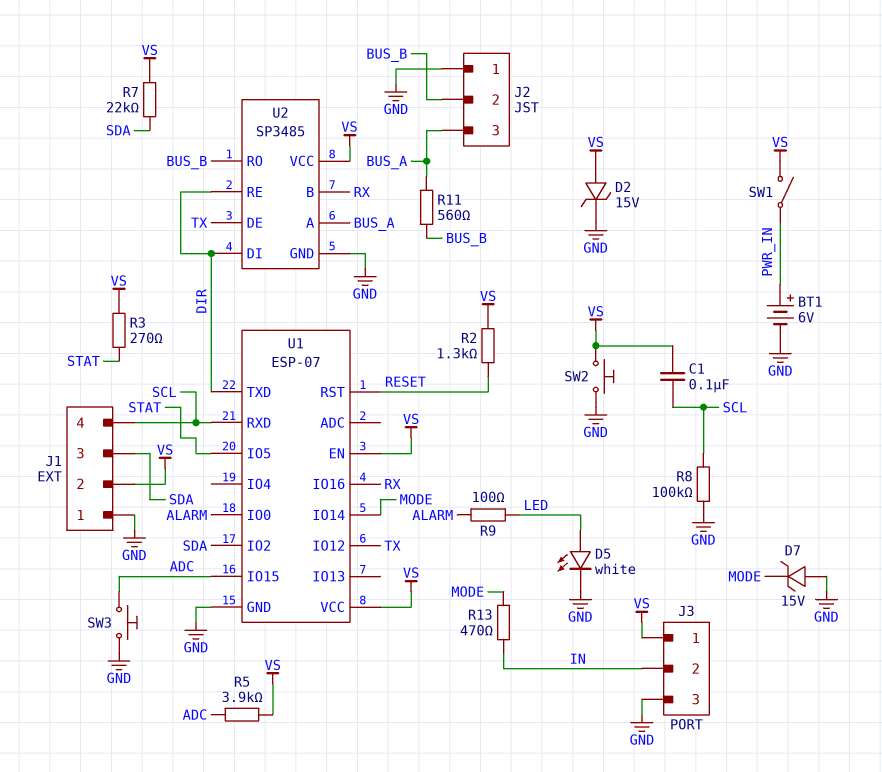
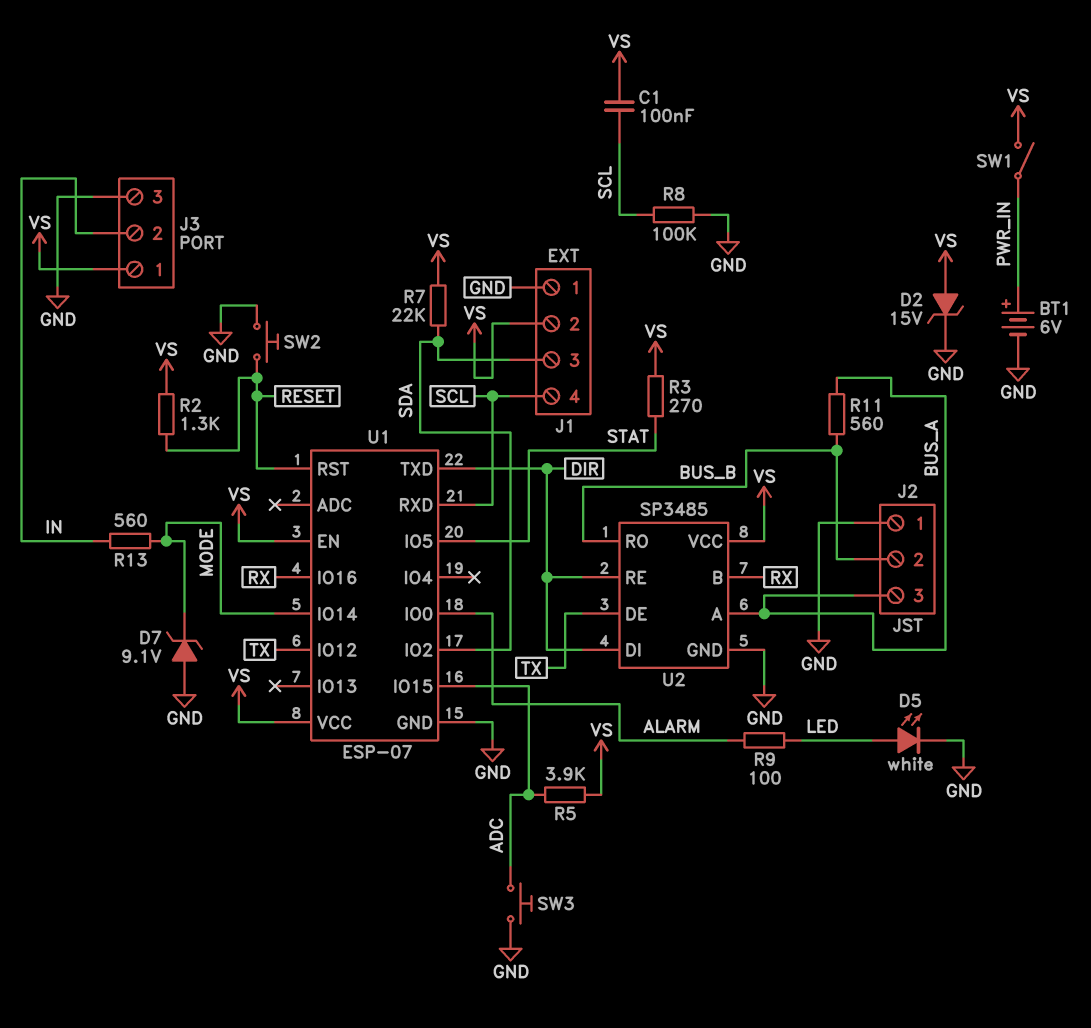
D7: zener 15V (A GND, K MODE) -> zener 9.1V (A GND, K MODE)
R13: 470 (IN, MODE) -> 560 (IN, MODE)
SW2: button (GND, VS) -> button (GND, RESET)

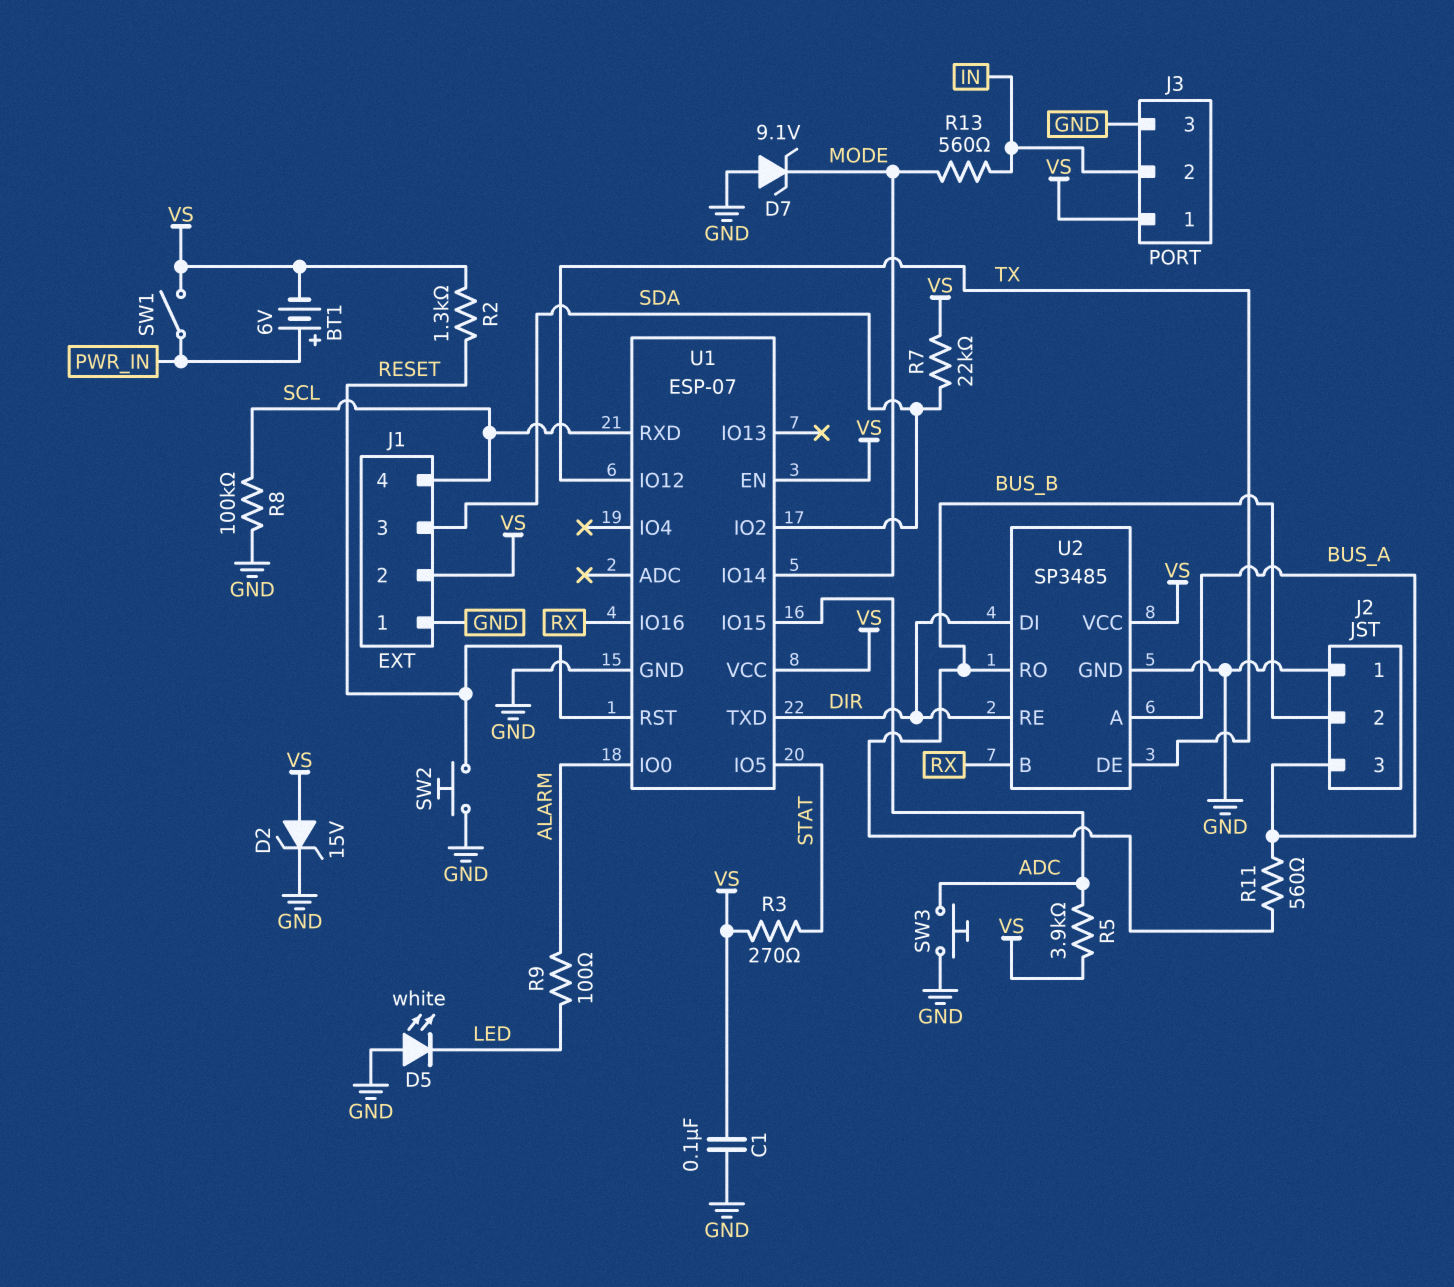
BT1: 6V (plus PWR_IN, minus GND) -> 6V (plus PWR_IN, minus VS)
C1: 100nF (SCL, VS) -> 100nF (GND, VS)
D5: LED white (A LED, K GND) -> LED white (A GND, K LED)

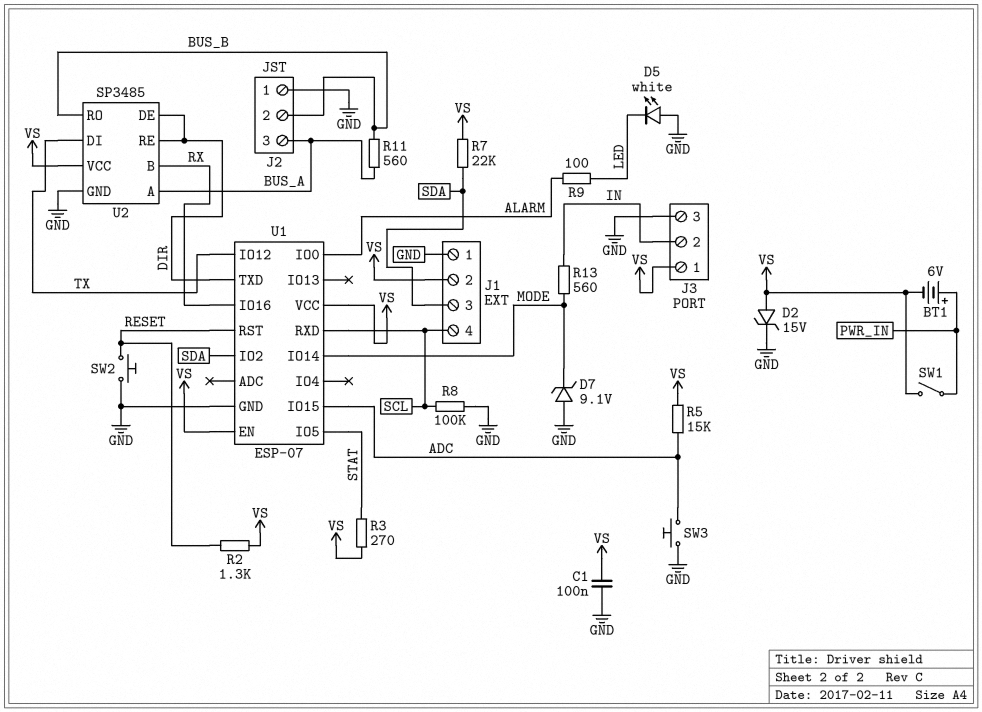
R5: 3.9k (ADC, VS) -> 15k (ADC, VS)
U2 pin DE: TX -> DIR
U2 pin DI: DIR -> TX

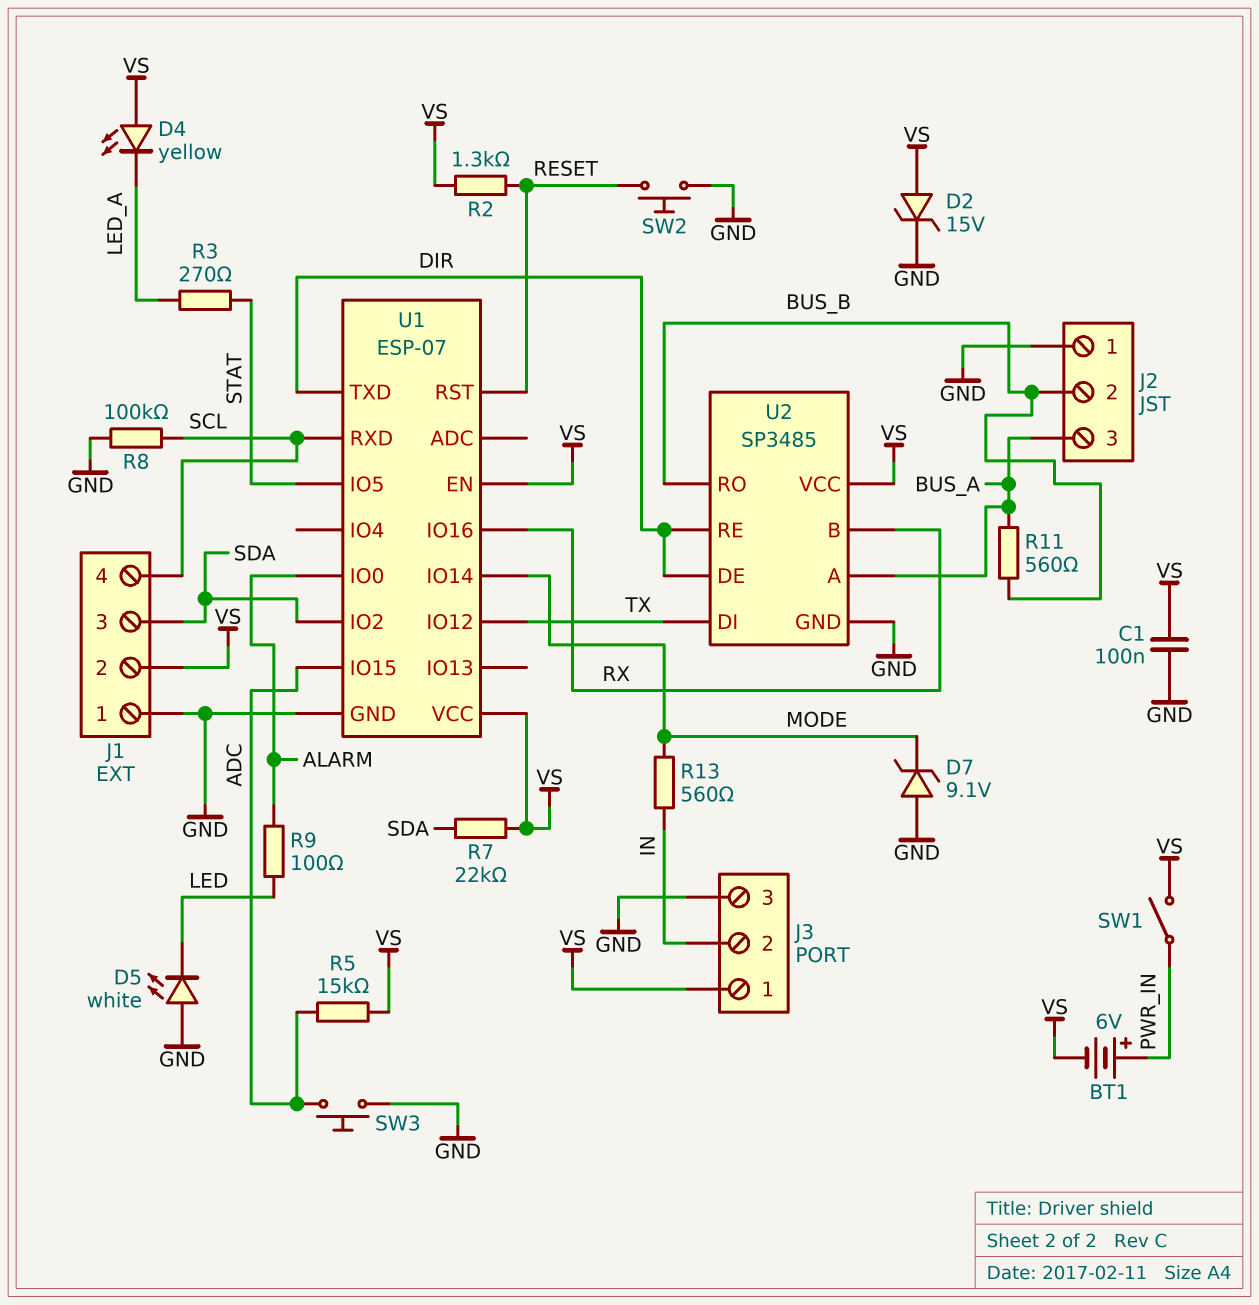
D4: none -> LED yellow (A VS, K LED_A)
R3: 270 (STAT, VS) -> 270 (LED_A, STAT)

